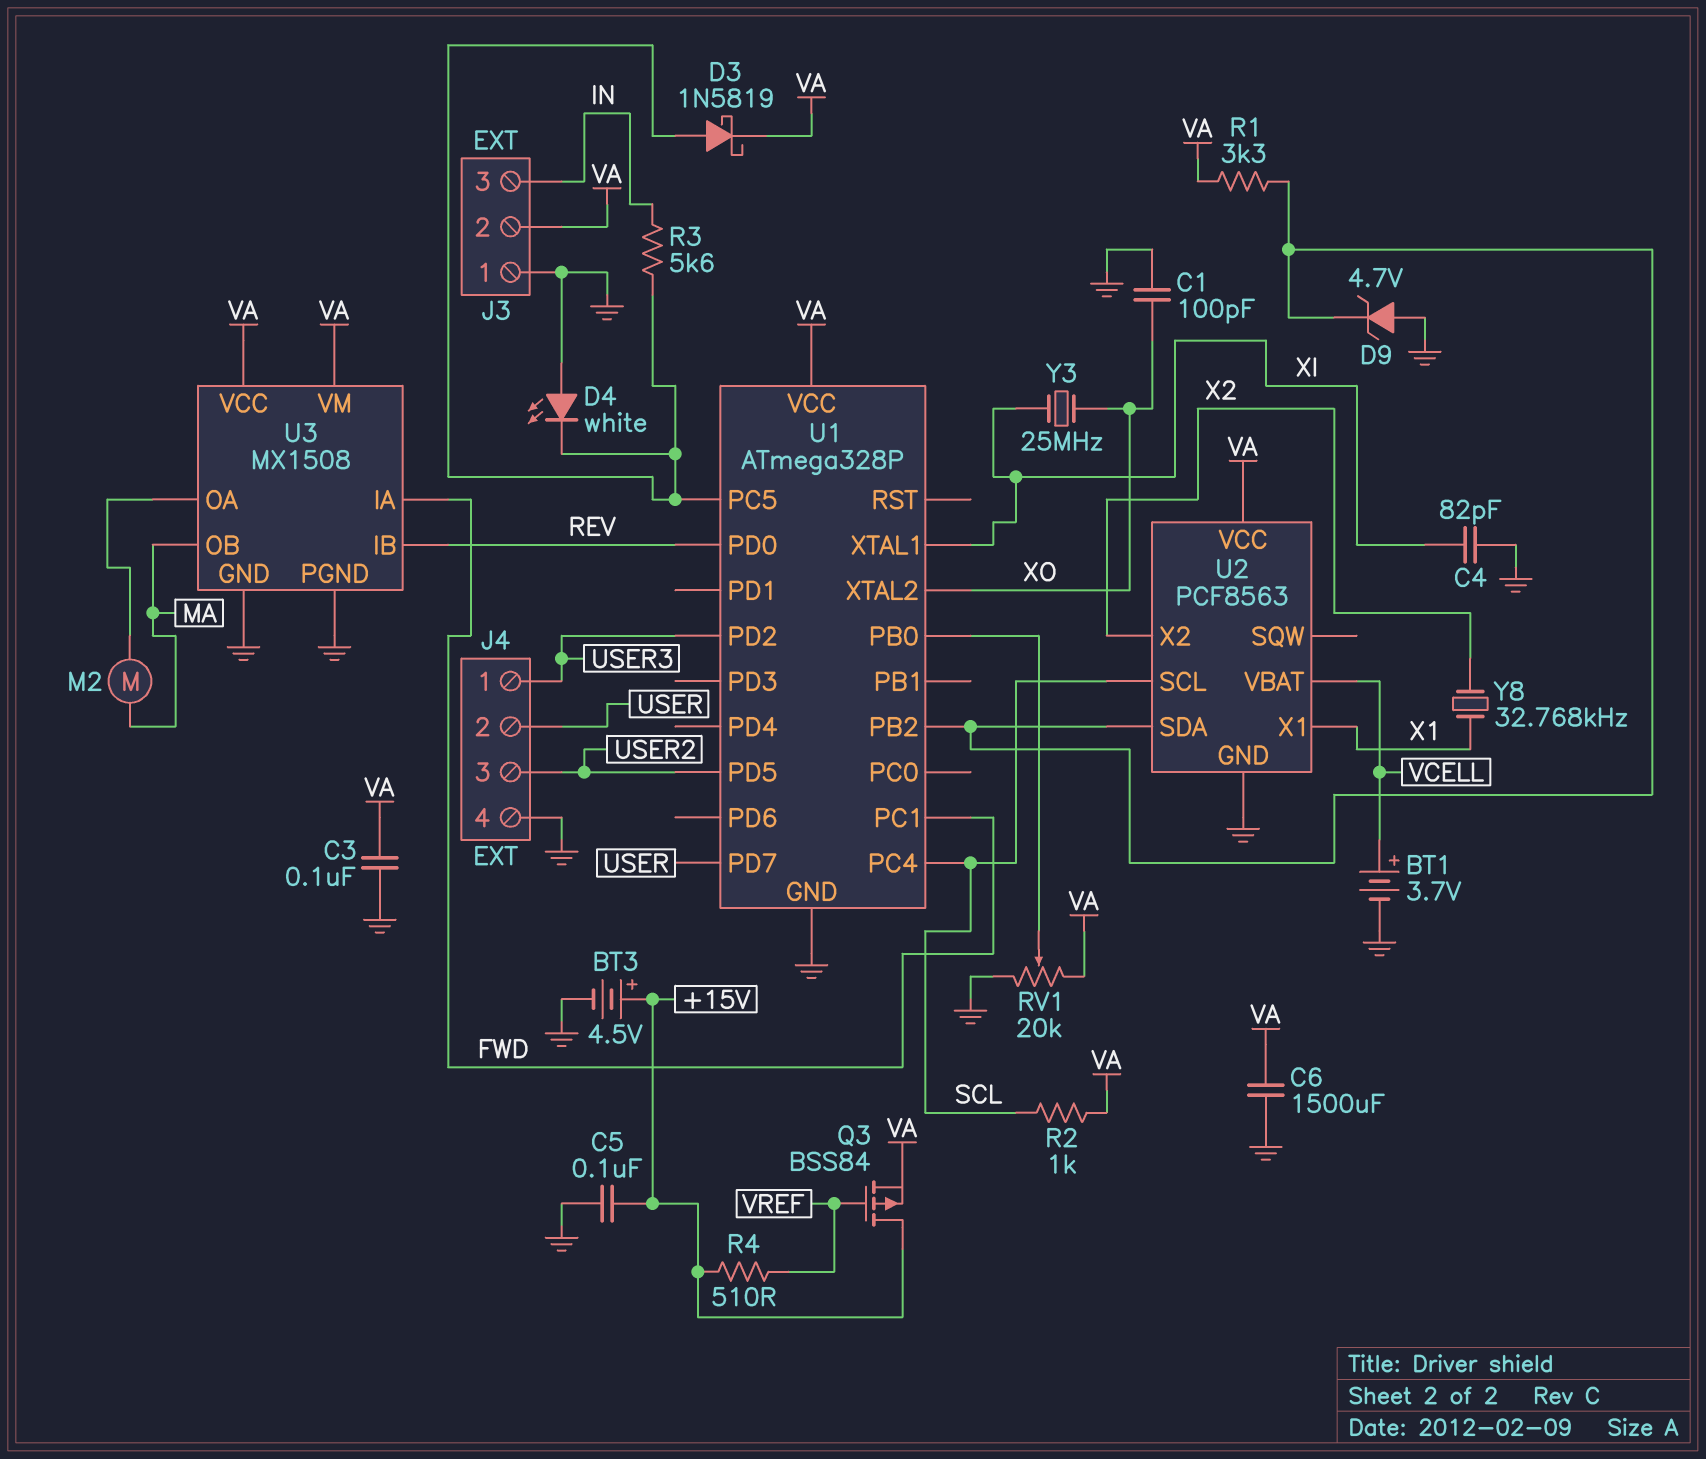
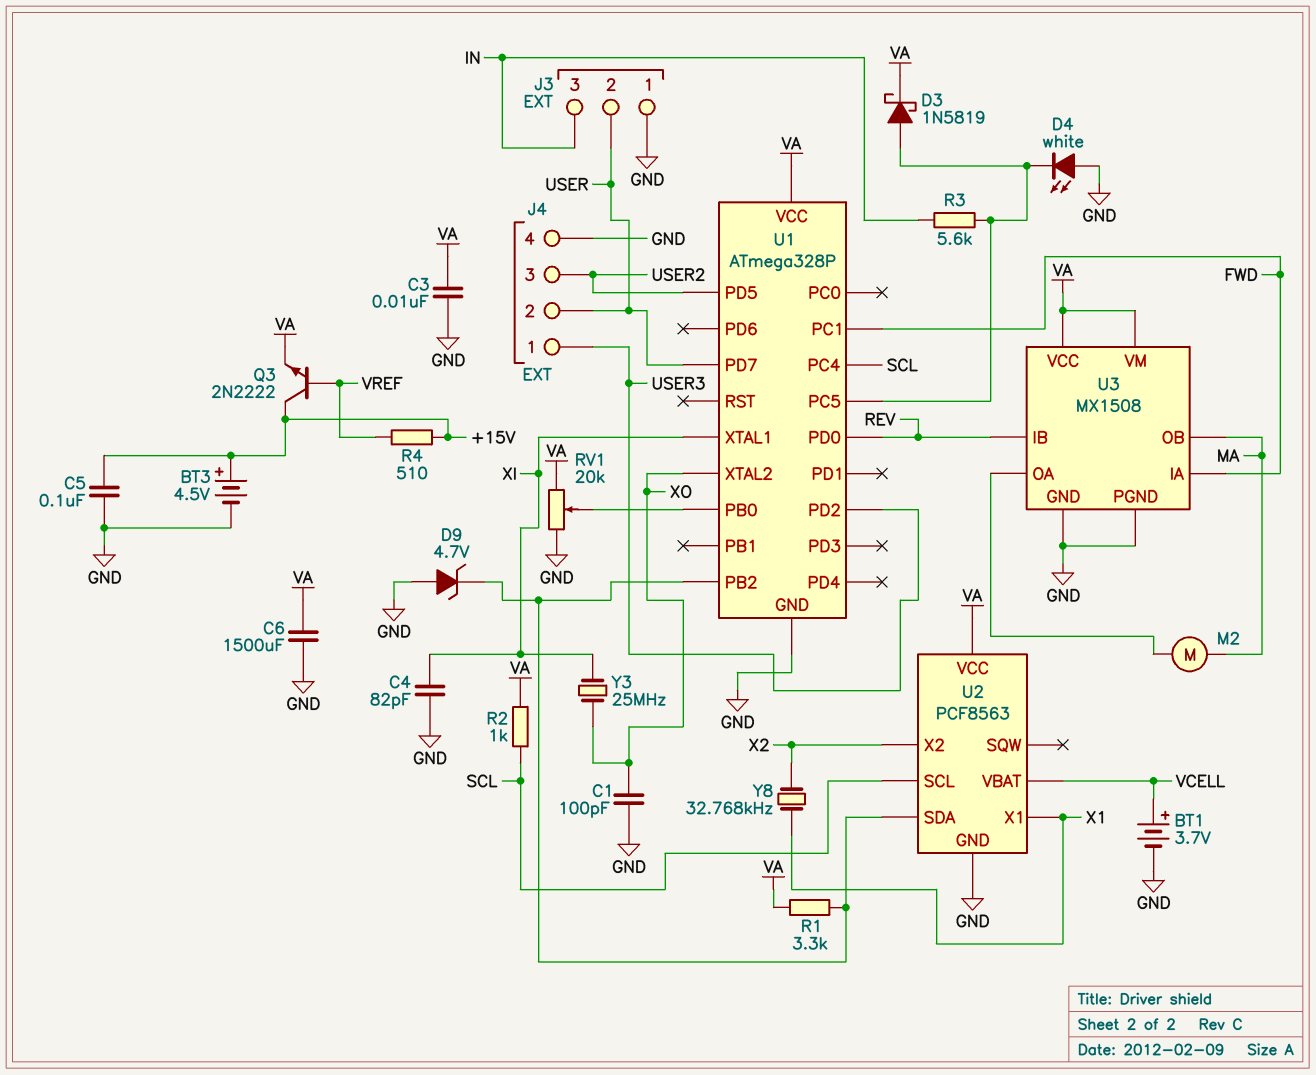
C3: 100nF (GND, VA) -> 10nF (GND, VA)
J3 pin 2: VA -> USER
Q3: PMOS BSS84 (G VREF, D +15V, S VA) -> NPN 2N2222 (B VREF, C +15V, E VA)

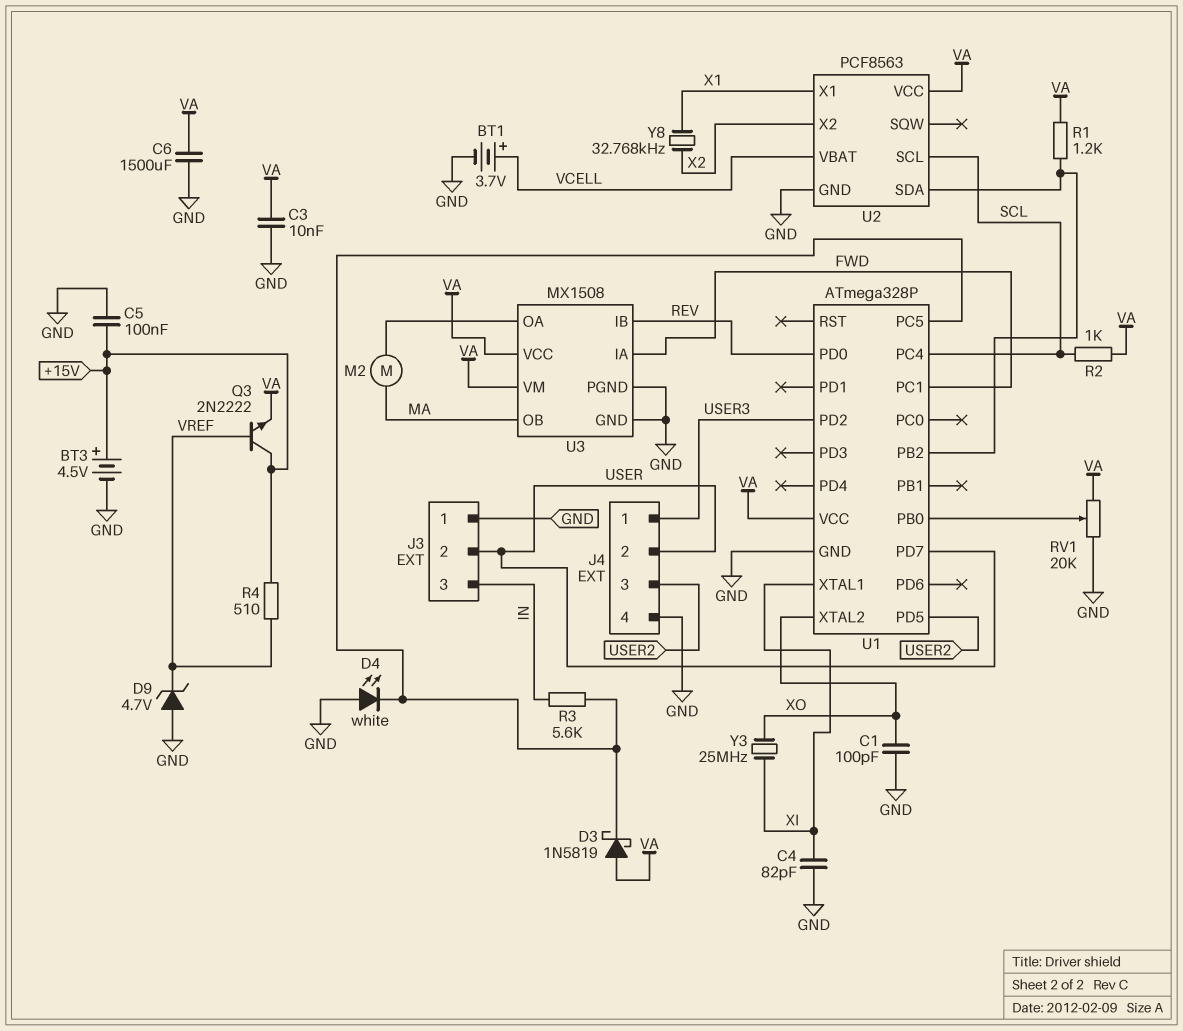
D3: schottky 1N5819 (A U1/PC5, K VA) -> schottky 1N5819 (A VA, K U1/PC5)
D9: zener 4.7V (A GND, K U1/PB2) -> zener 4.7V (A GND, K VREF)
R1: 3.3k (U1/PB2, VA) -> 1.2k (U1/PB2, VA)

